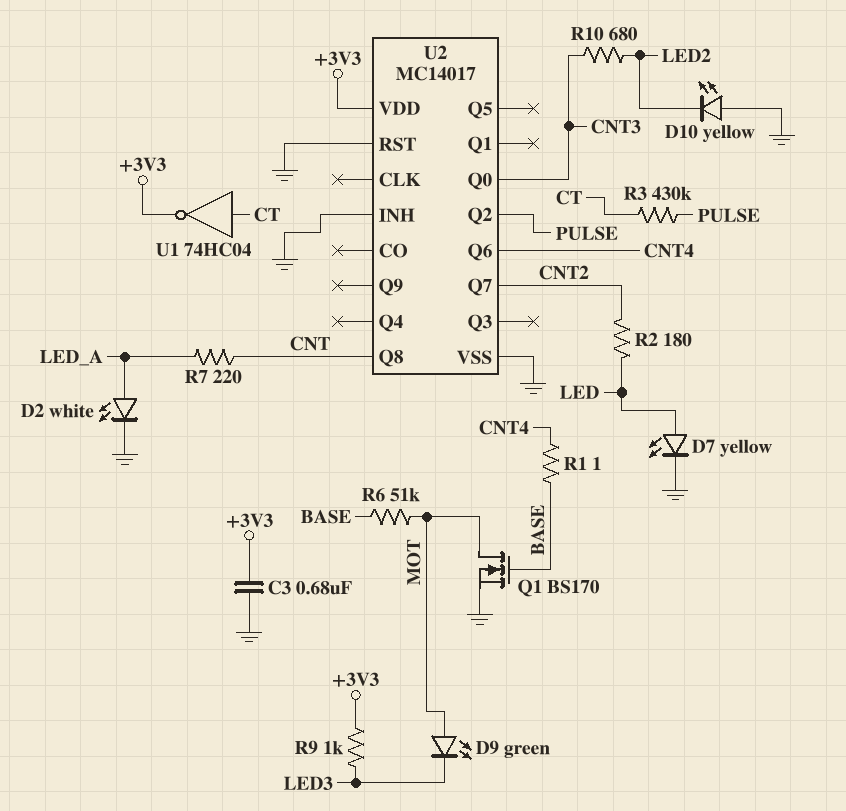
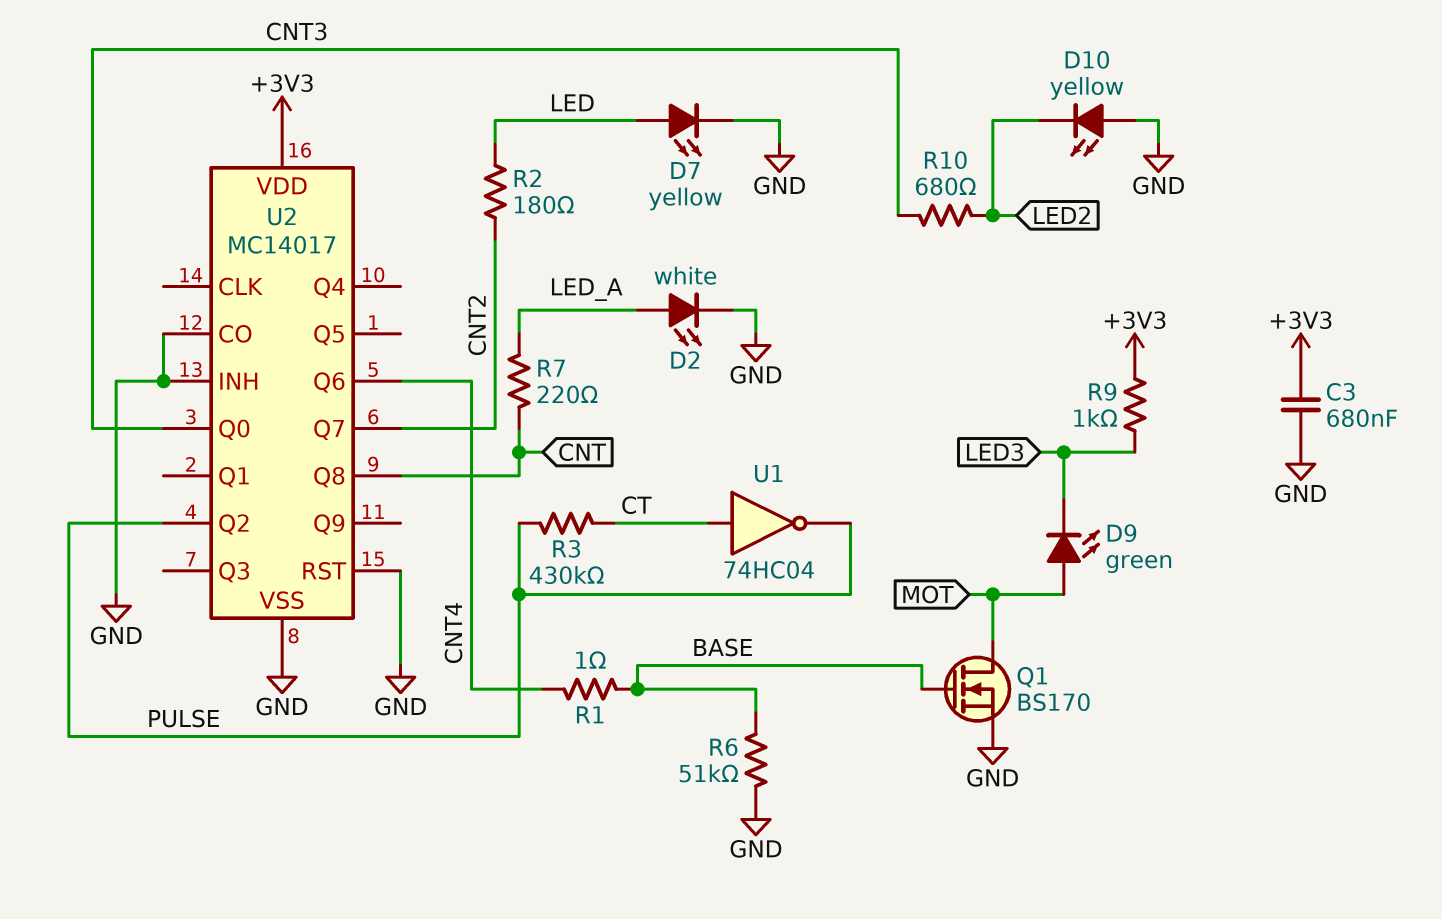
R6: 51k (BASE, MOT) -> 51k (BASE, GND)
U1: NOT 74HC04 (in CT, out +3V3) -> NOT 74HC04 (in CT, out PULSE)
U2 pin CO: none -> GND

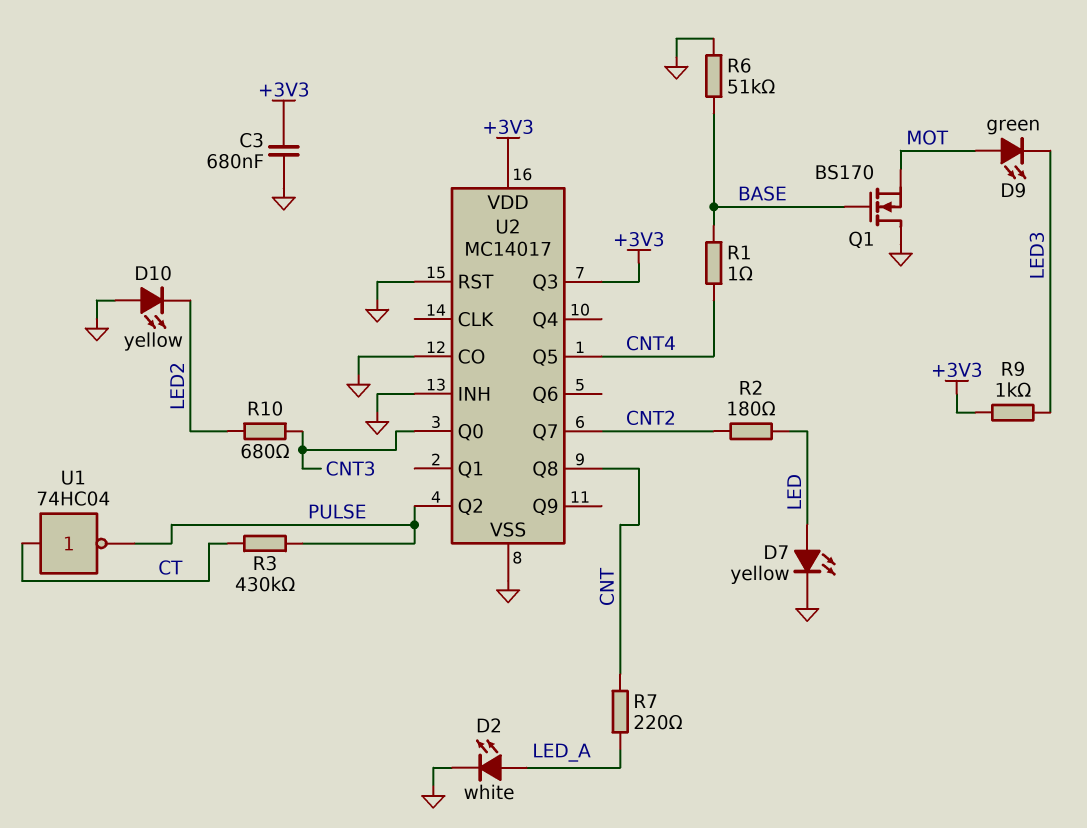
Q1: NMOS BS170 (G BASE, D MOT, S GND) -> NMOS BS170 (G BASE, D GND, S MOT)
U2 pin Q3: none -> +3V3
U2 pin Q5: none -> CNT4
U2 pin Q6: CNT4 -> none

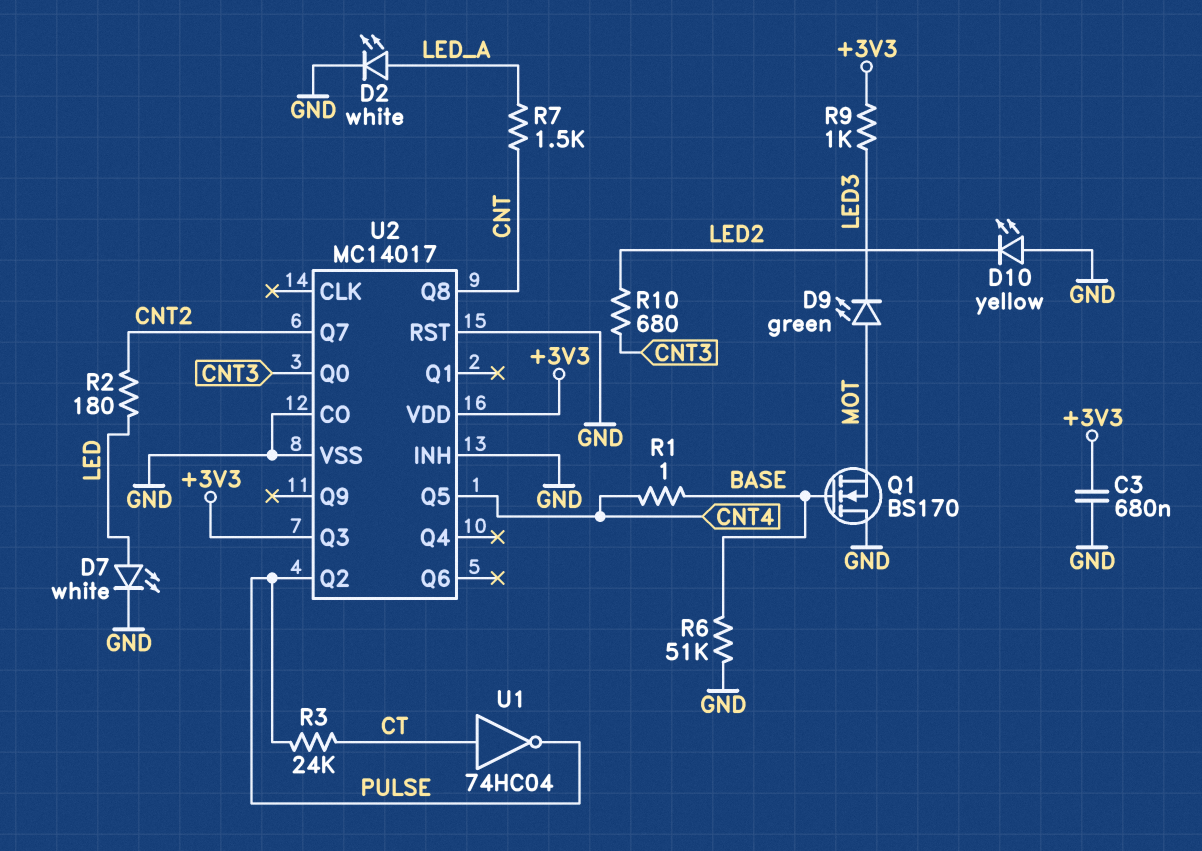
D7: LED yellow (A LED, K GND) -> LED white (A LED, K GND)
R3: 430k (CT, PULSE) -> 24k (CT, PULSE)
R7: 220 (CNT, LED_A) -> 1.5k (CNT, LED_A)

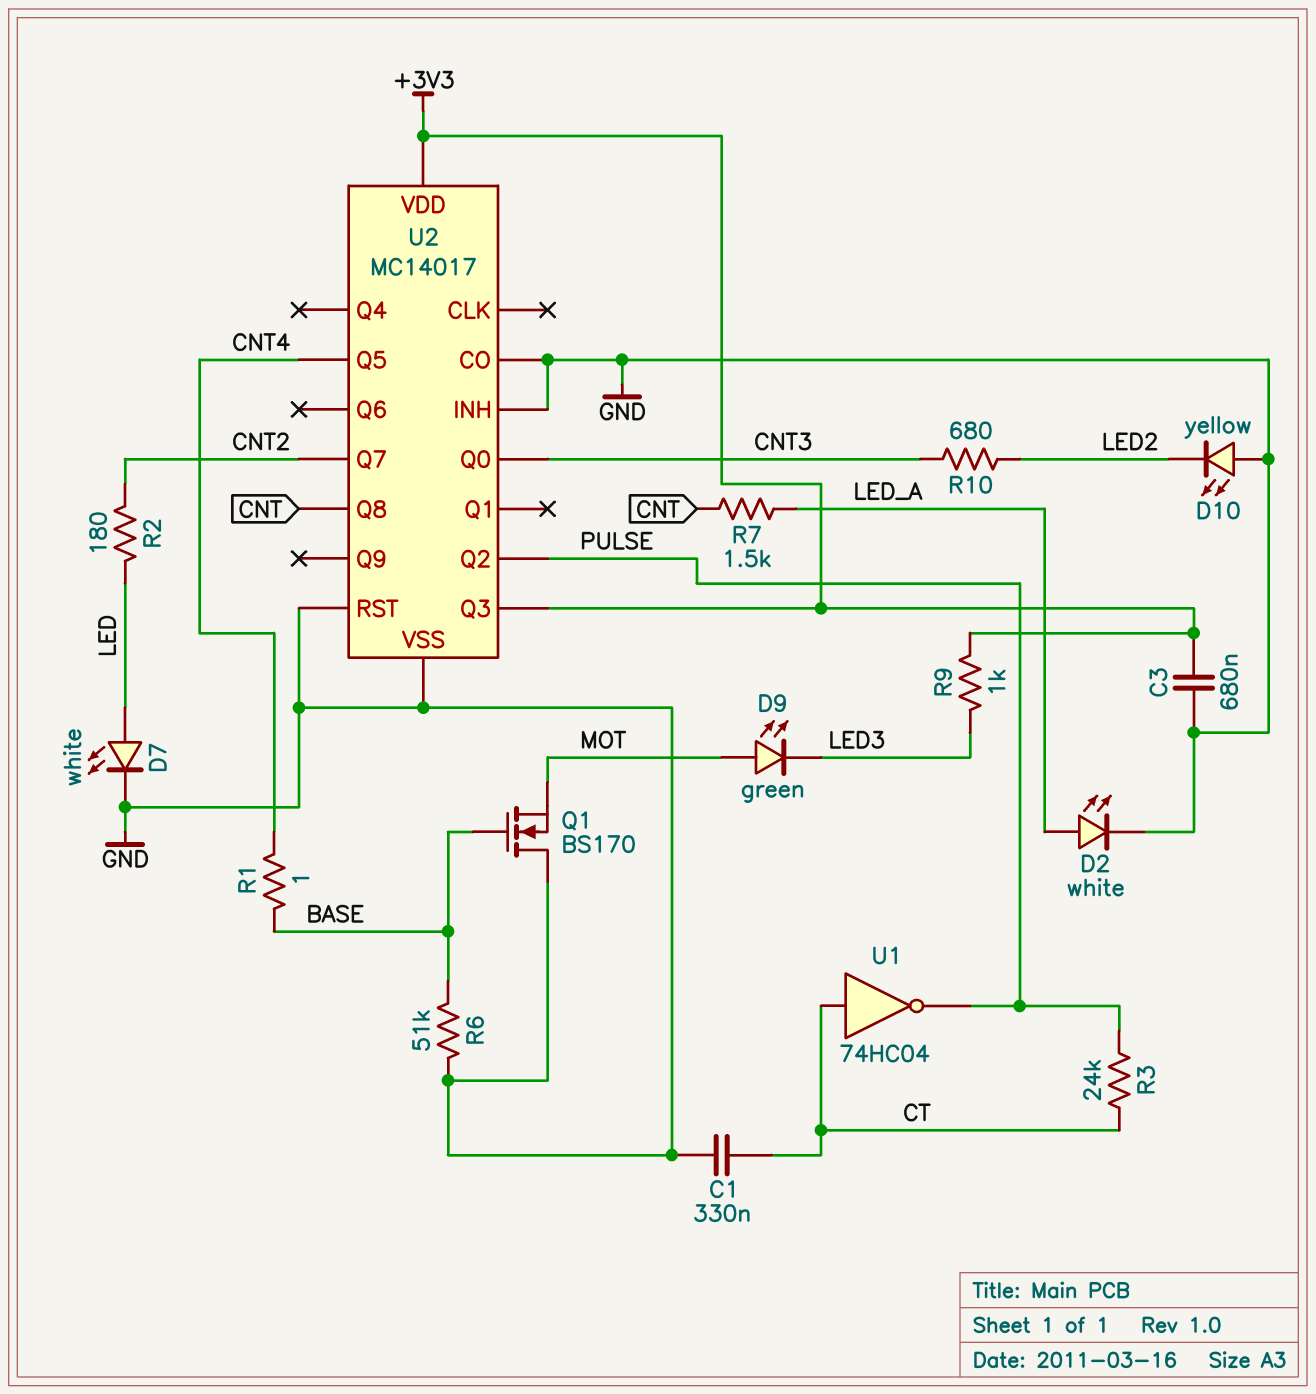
C1: none -> 330nF (CT, GND)

